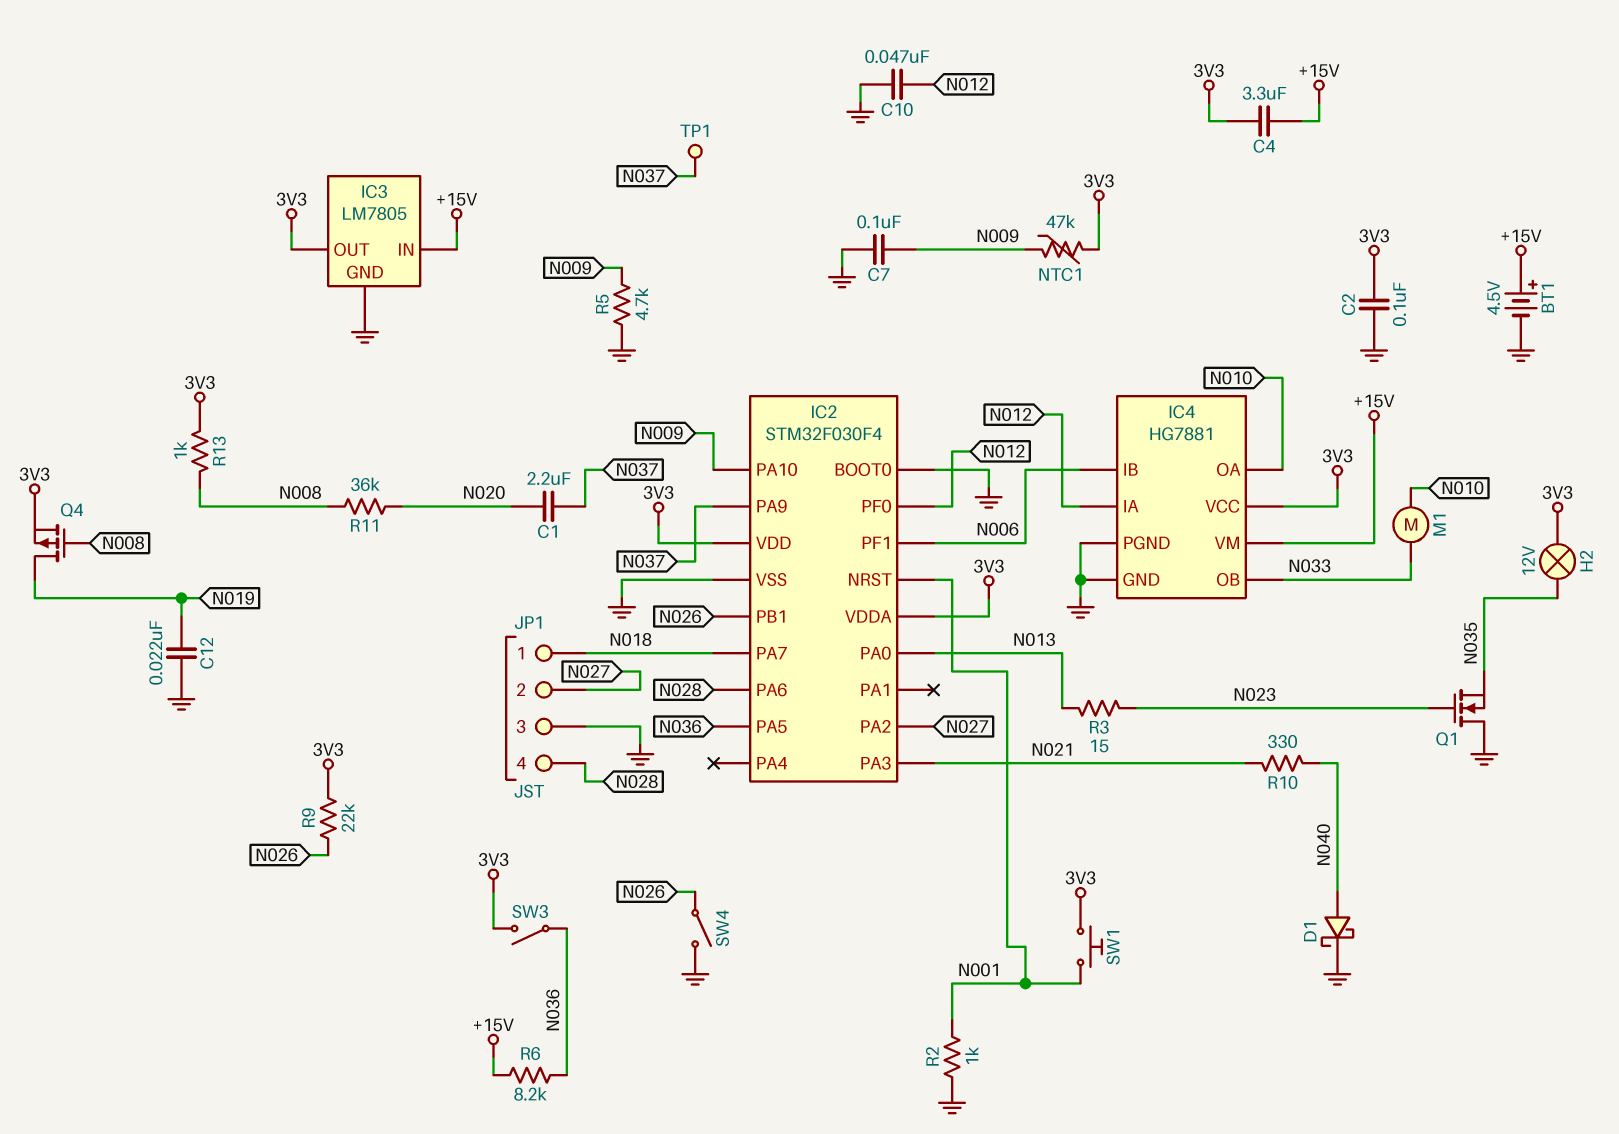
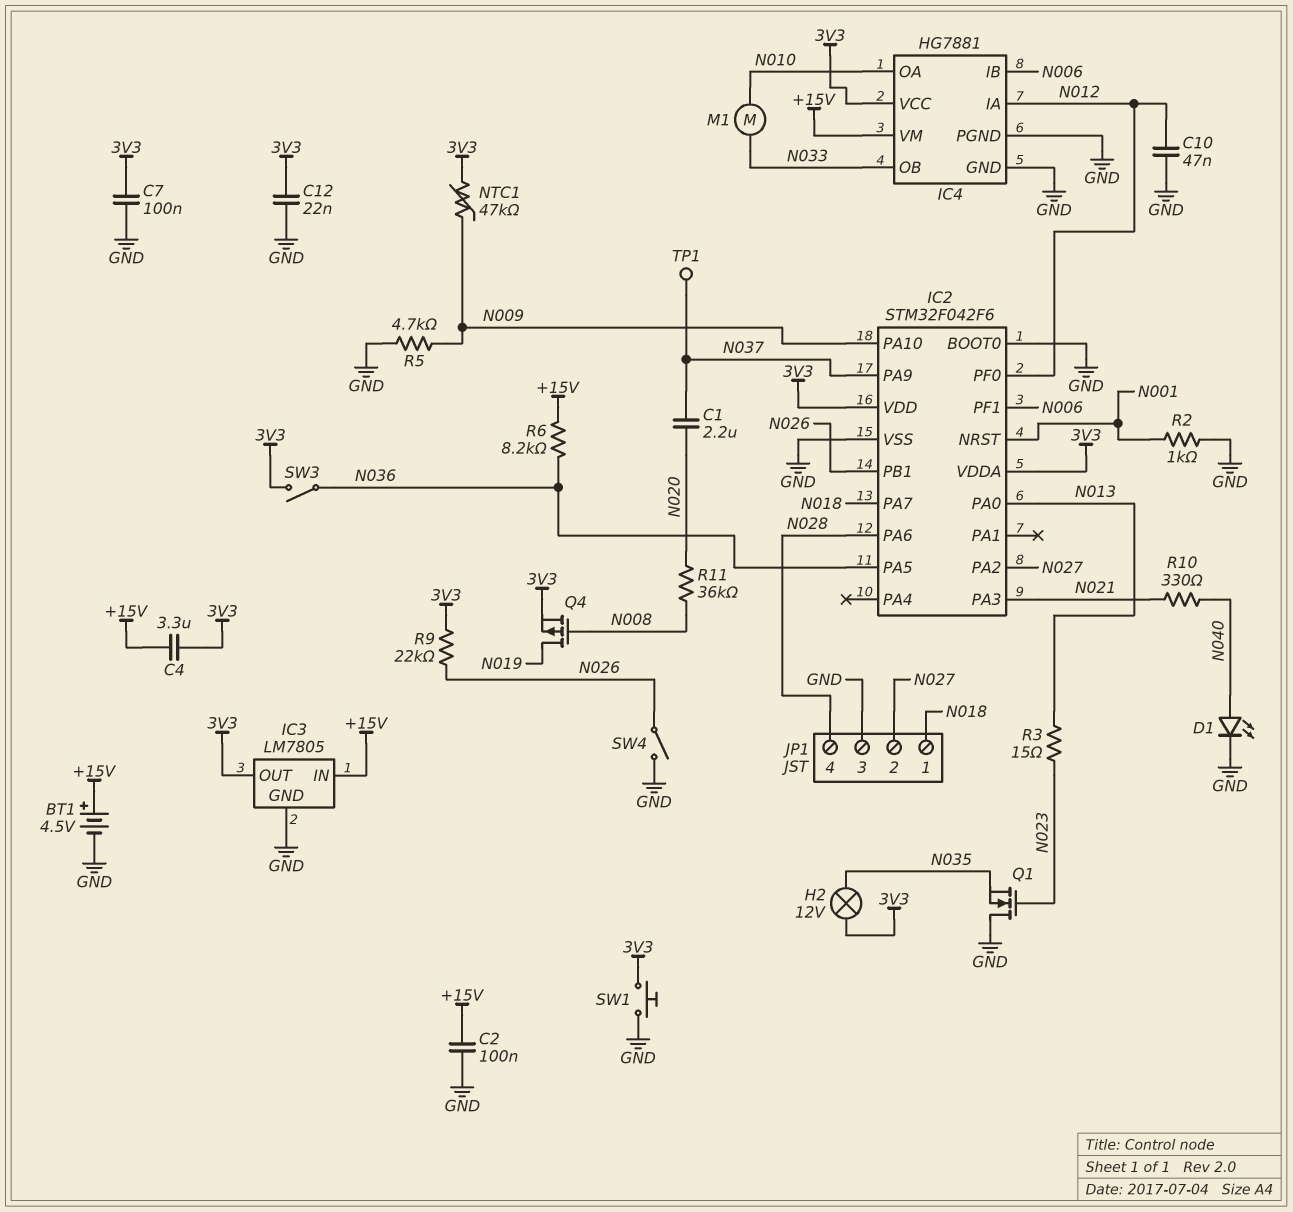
C2: 100nF (3V3, GND) -> 100nF (+15V, GND)
C7: 100nF (GND, N009) -> 100nF (3V3, GND)
C12: 22nF (GND, N019) -> 22nF (3V3, GND)
D1: schottky (A N040, K GND) -> LED (A N040, K GND)
IC2: STM32F030F4 -> STM32F042F6
R13: 1k (3V3, N008) -> none
SW1: button (3V3, N001) -> button (3V3, GND)

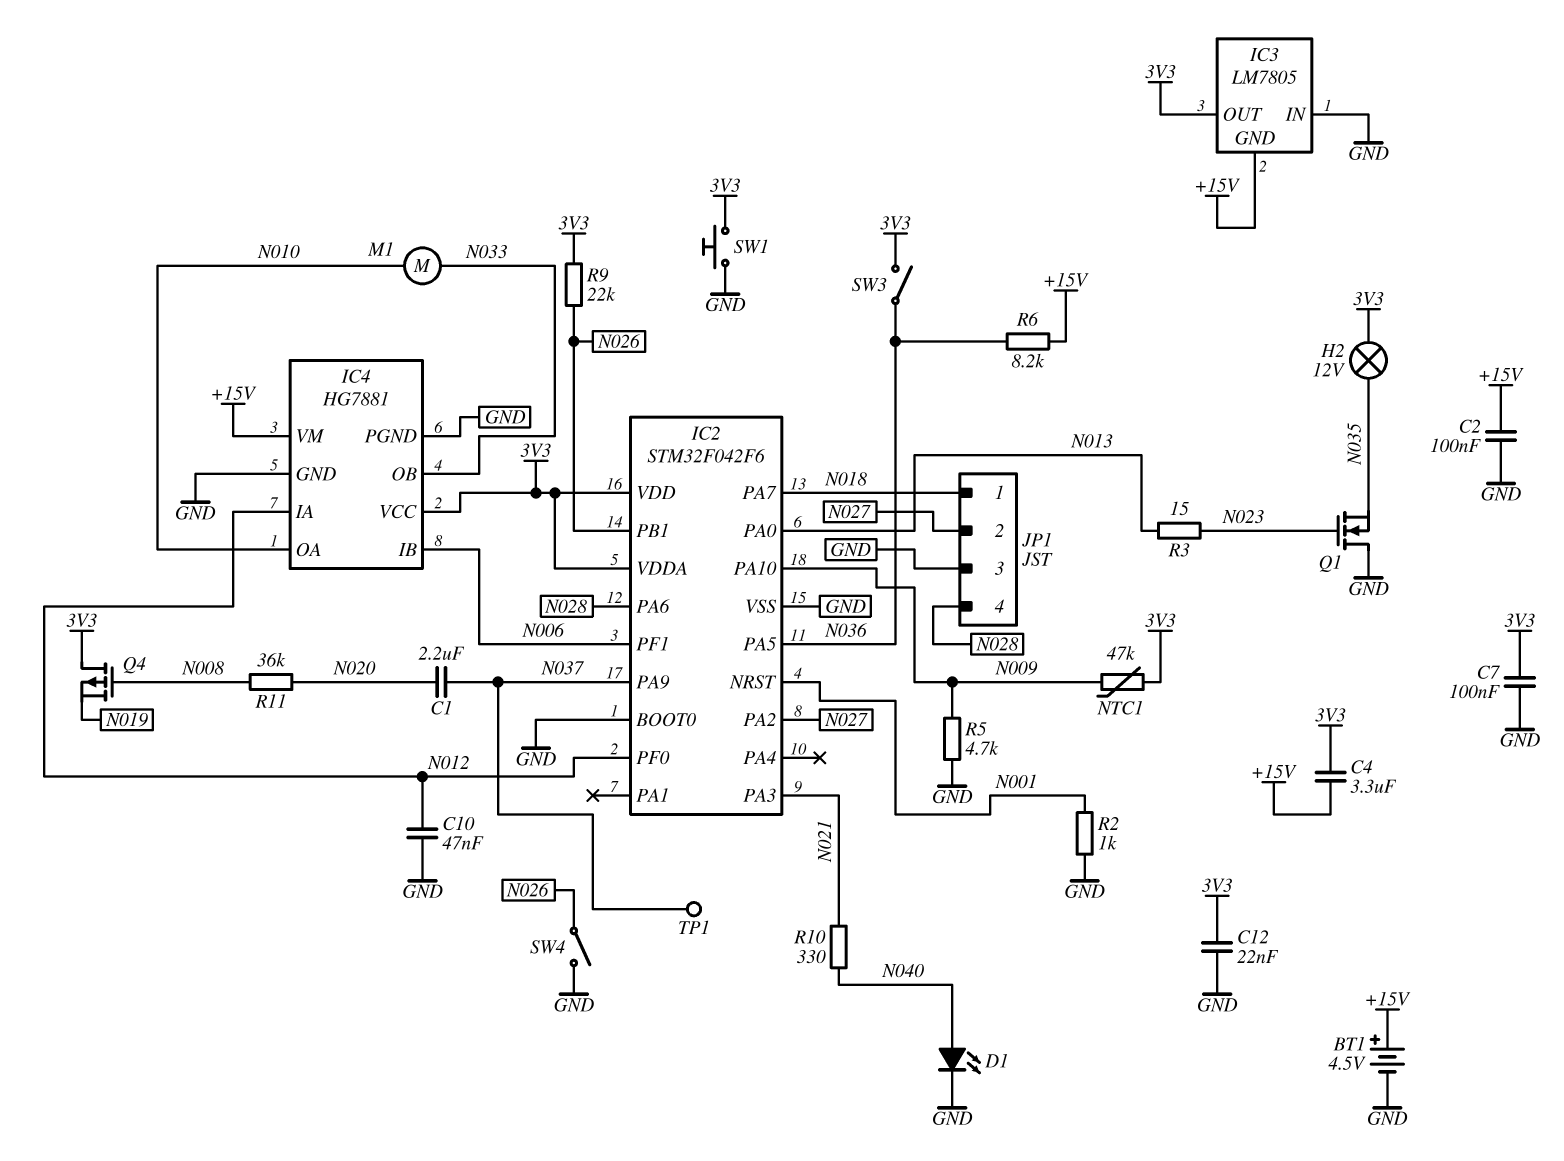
IC3 pin GND: GND -> +15V
IC3 pin IN: +15V -> GND
Q4: PMOS (G N008, D N019, S 3V3) -> PMOS (G N008, D 3V3, S N019)

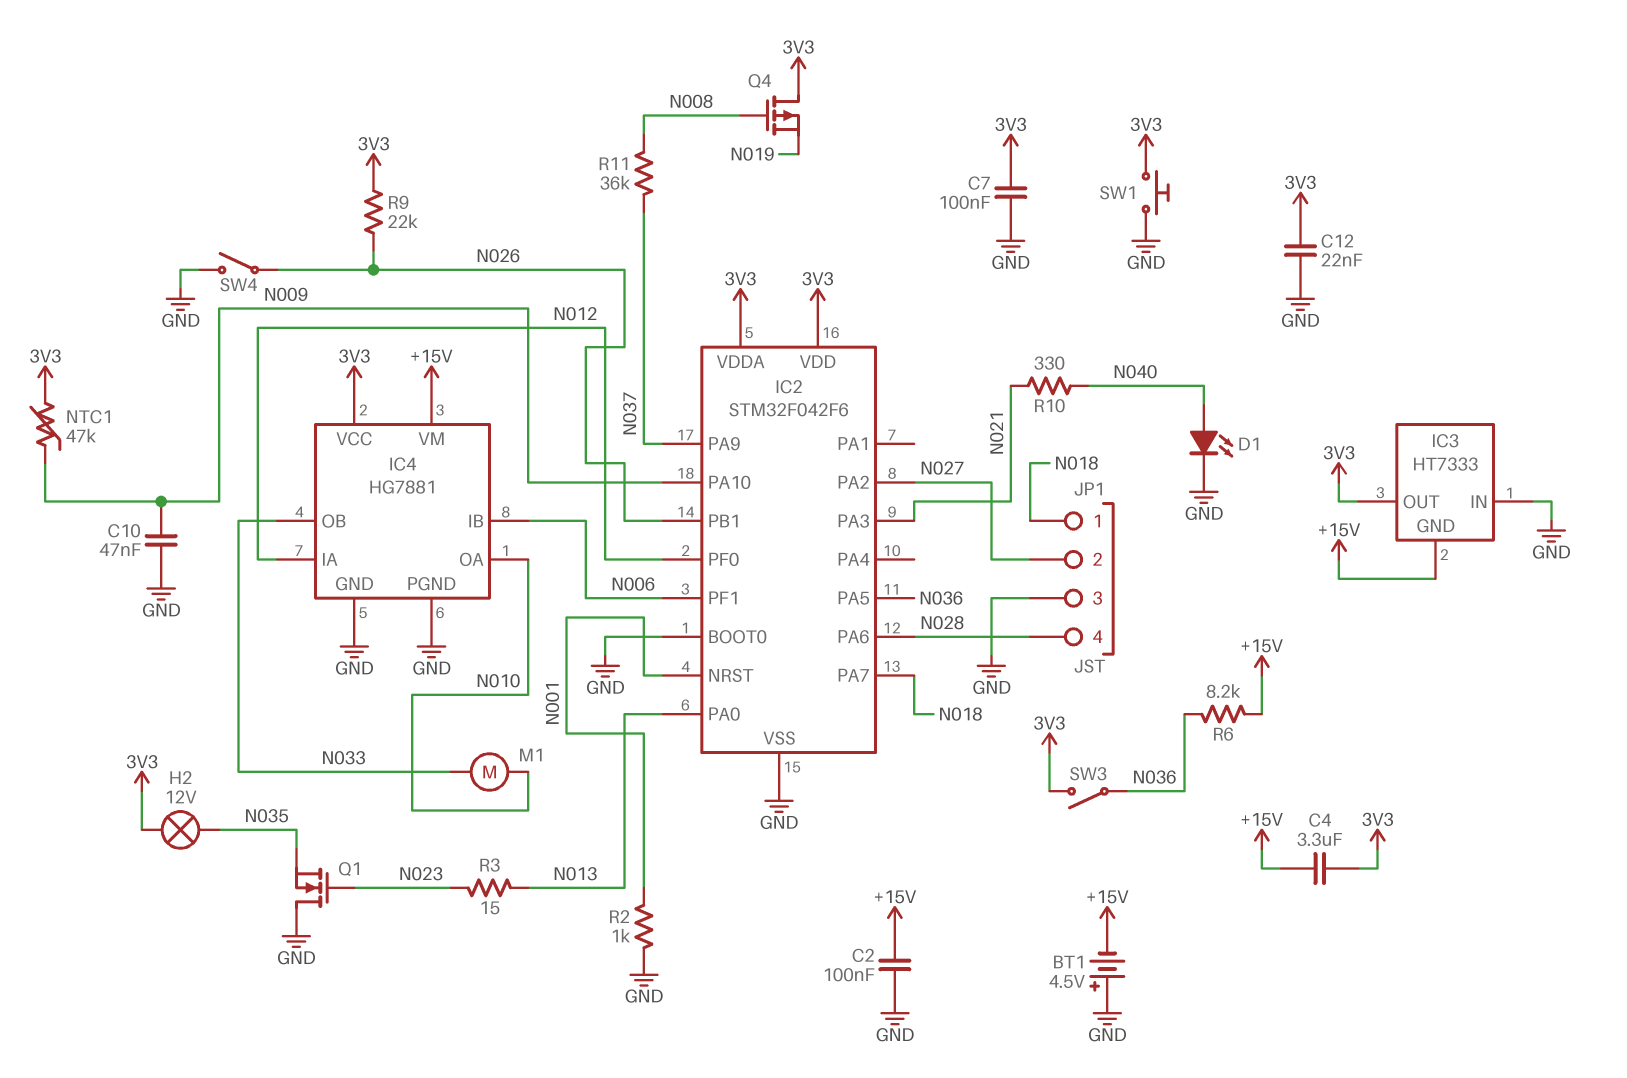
BT1: 4.5V (plus +15V, minus GND) -> 4.5V (plus GND, minus +15V)
C1: 2.2uF (N020, N037) -> none
C10: 47nF (GND, N012) -> 47nF (GND, N009)
IC3: LM7805 -> HT7333
R5: 4.7k (GND, N009) -> none
R11: 36k (N008, N020) -> 36k (N008, N037)
TP1: test point (N037) -> none

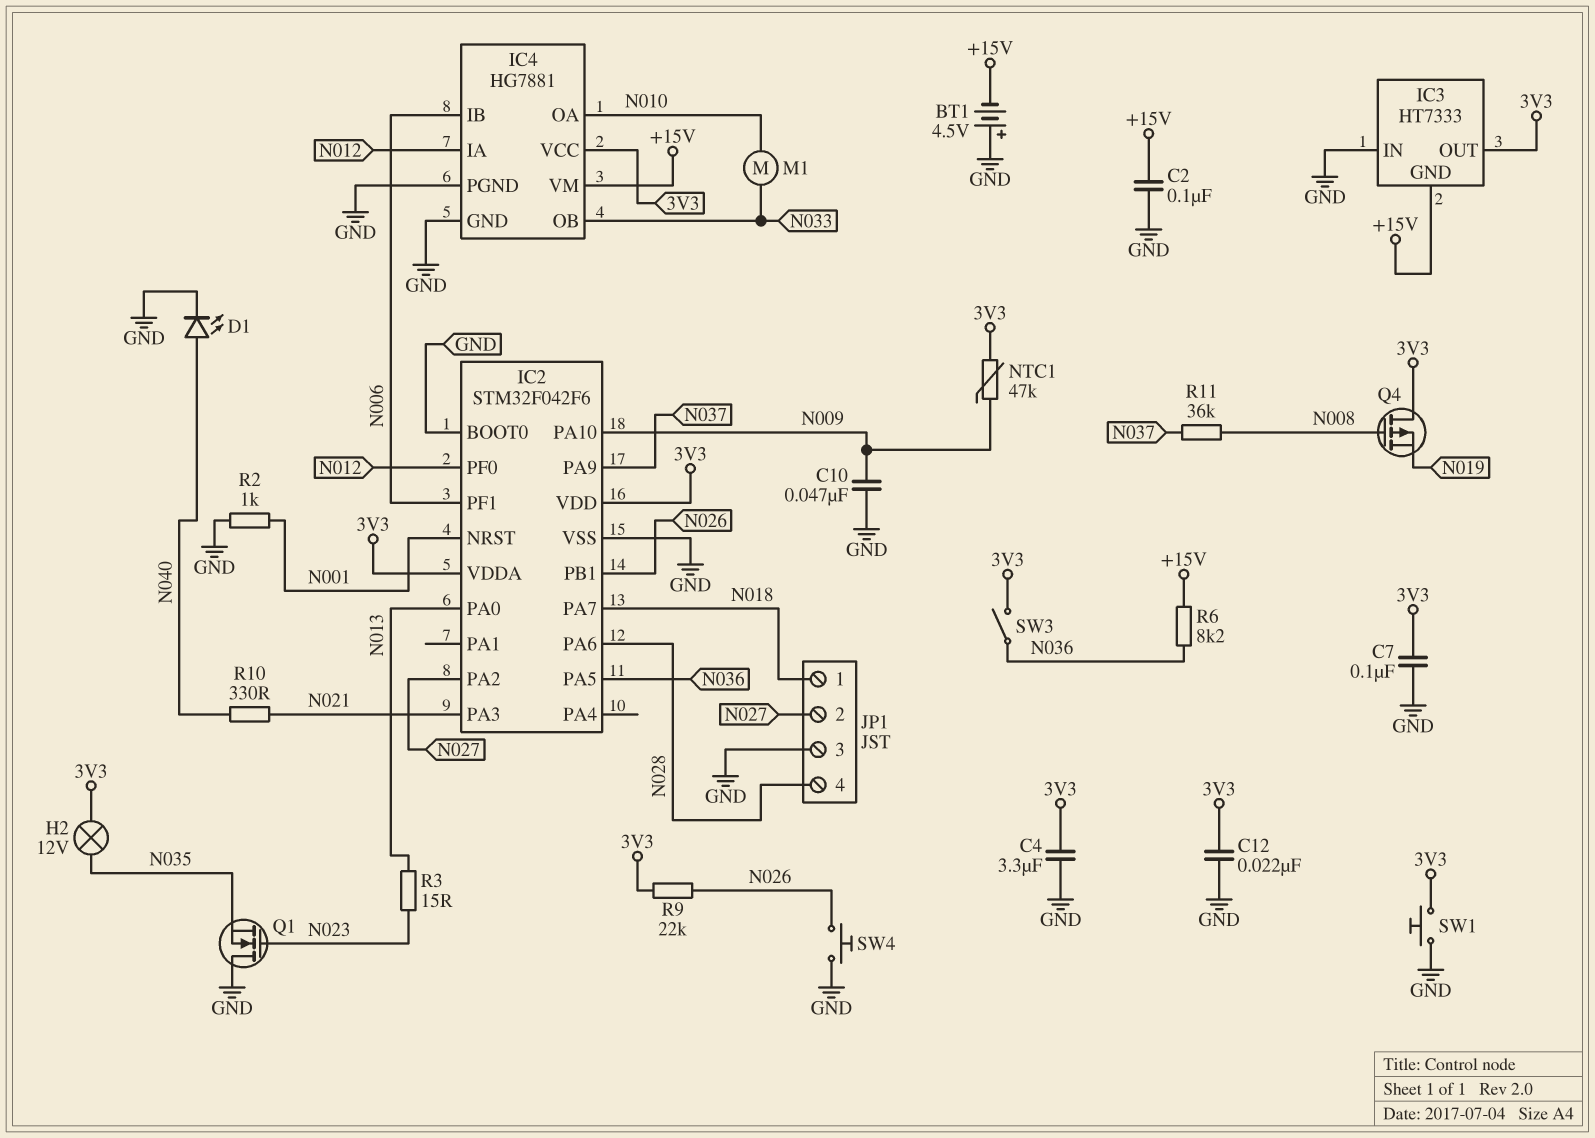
C4: 3.3uF (+15V, 3V3) -> 3.3uF (3V3, GND)
SW4: switch (GND, N026) -> button (GND, N026)

